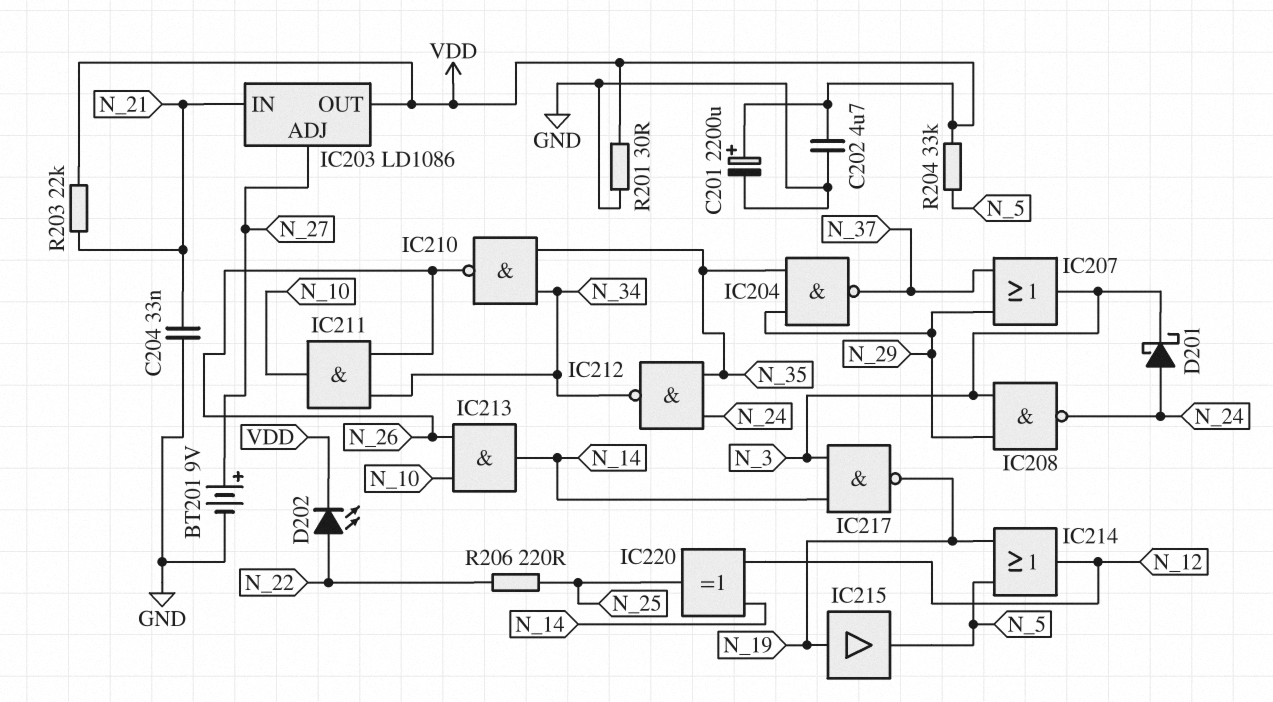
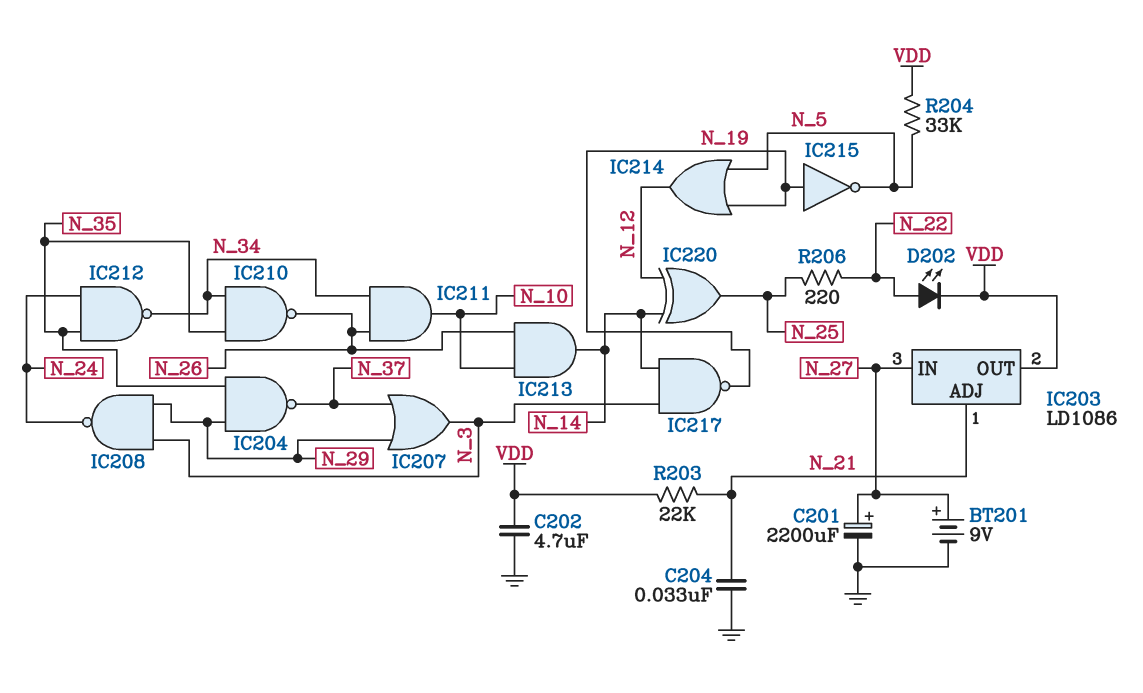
C201: 2200uF (plus VDD, minus GND) -> 2200uF (plus N_27, minus GND)
D201: schottky (A N_24, K N_3) -> none
IC203 pin ADJ: N_27 -> N_21
IC203 pin IN: N_21 -> N_27
IC215: buffer (in N_19, out N_5) -> NOT (in N_19, out N_5)
R201: 30 (GND, VDD) -> none

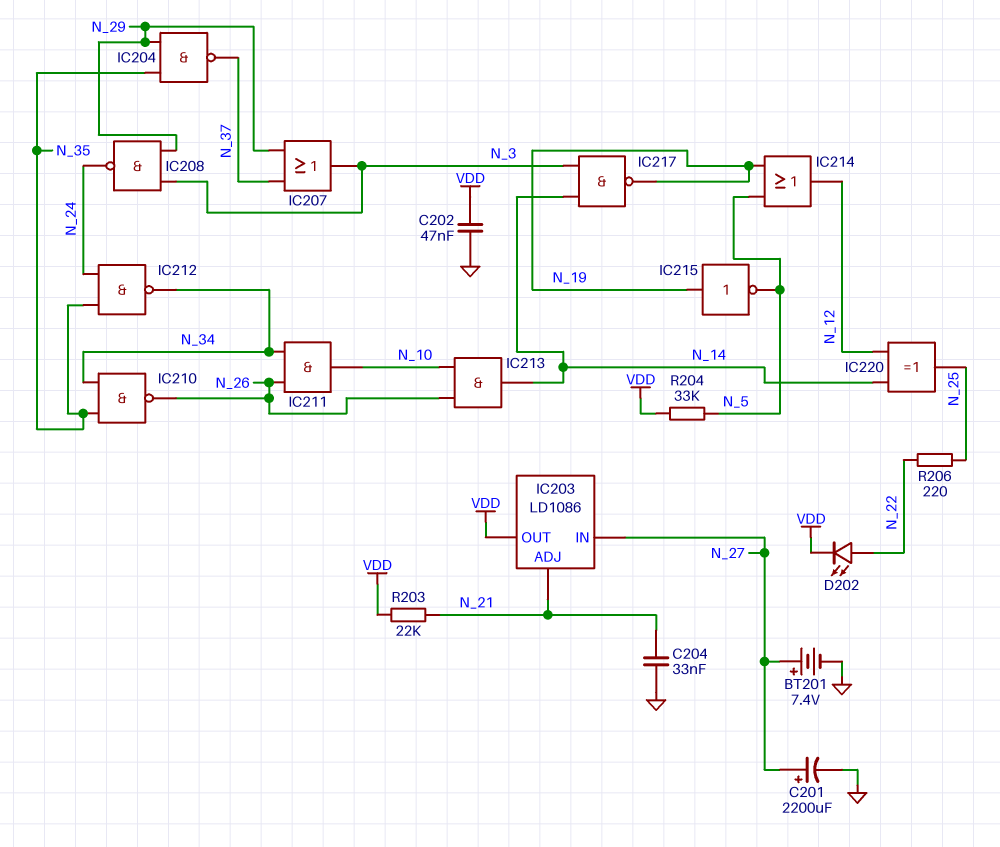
BT201: 9V (plus N_27, minus GND) -> 7.4V (plus N_27, minus GND)
C202: 4.7uF (GND, VDD) -> 47nF (GND, VDD)

